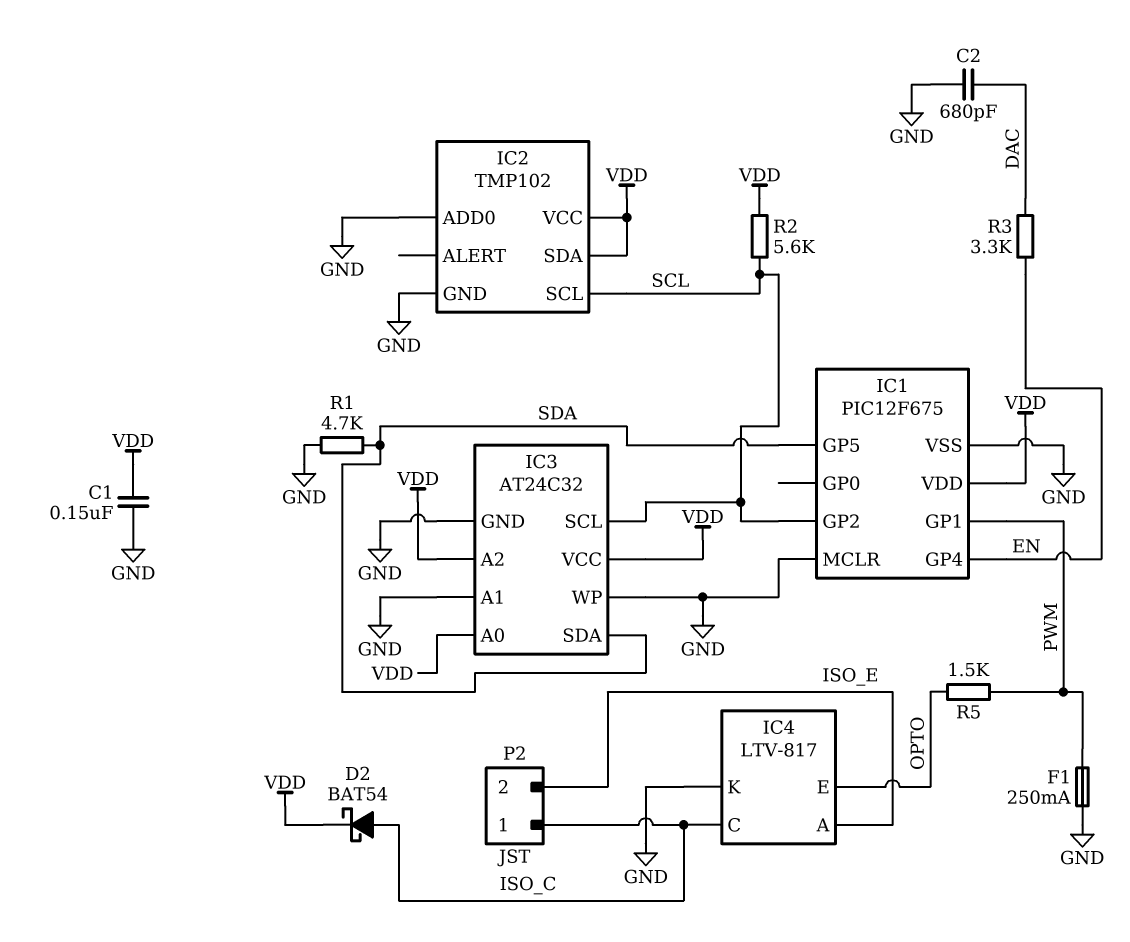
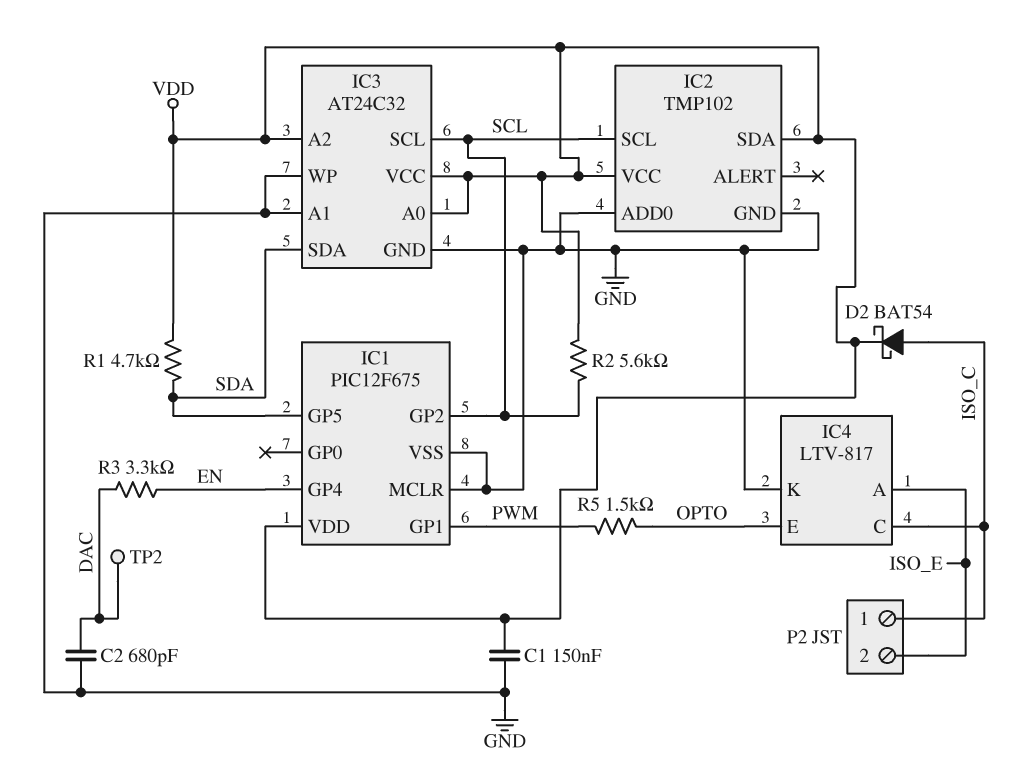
F1: 250mA (GND, PWM) -> none
R1: 4.7k (GND, SDA) -> 4.7k (SDA, VDD)
TP2: none -> test point (DAC)

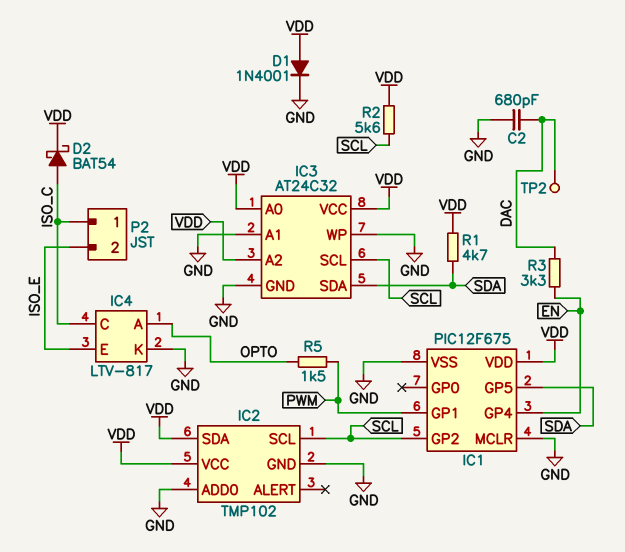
C1: 150nF (GND, VDD) -> none
D1: none -> diode 1N4001 (A VDD, K GND)
IC4 pin A: ISO_E -> OPTO
IC4 pin E: OPTO -> ISO_E

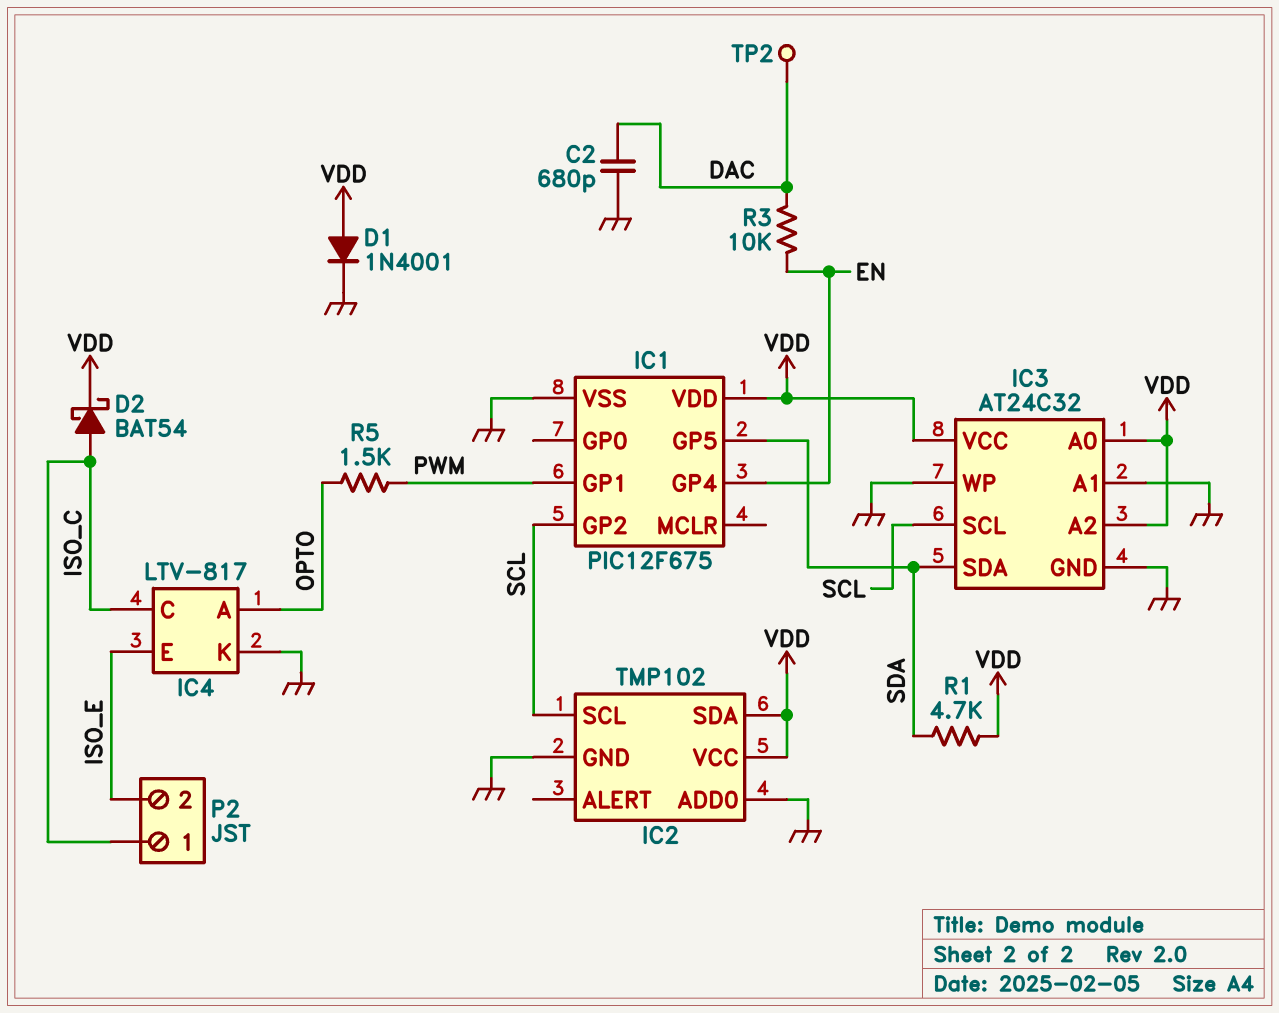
IC1 pin MCLR: GND -> none
R2: 5.6k (SCL, VDD) -> none
R3: 3.3k (DAC, EN) -> 10k (DAC, EN)

